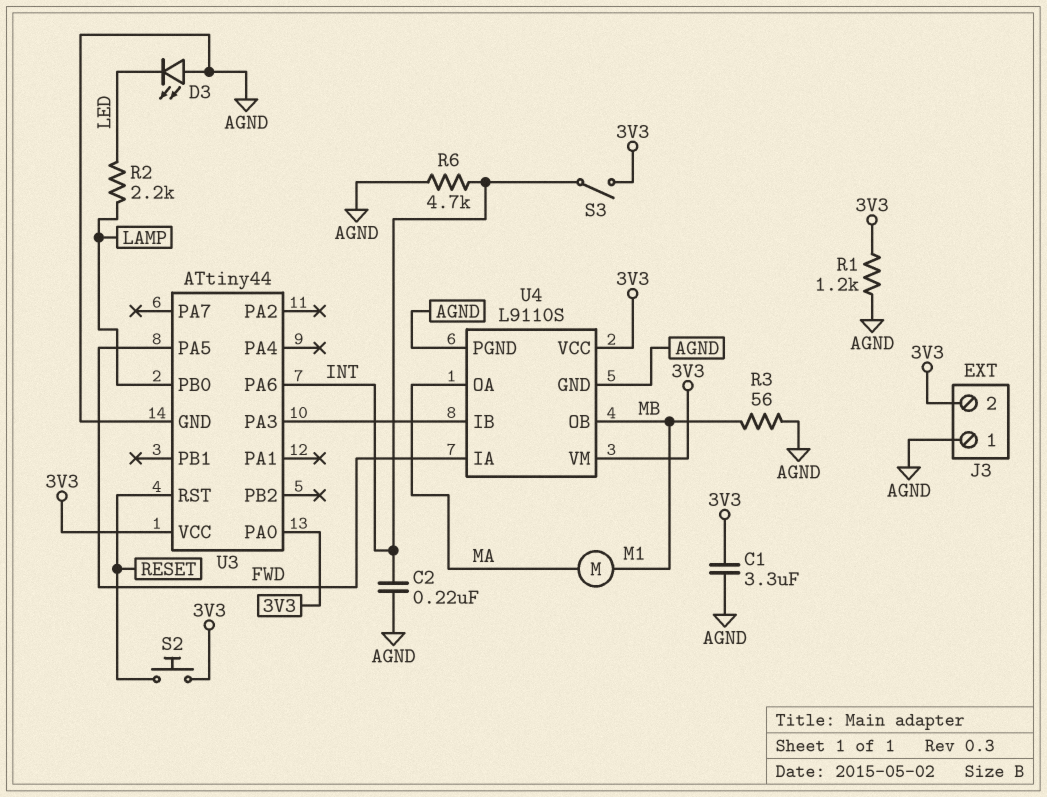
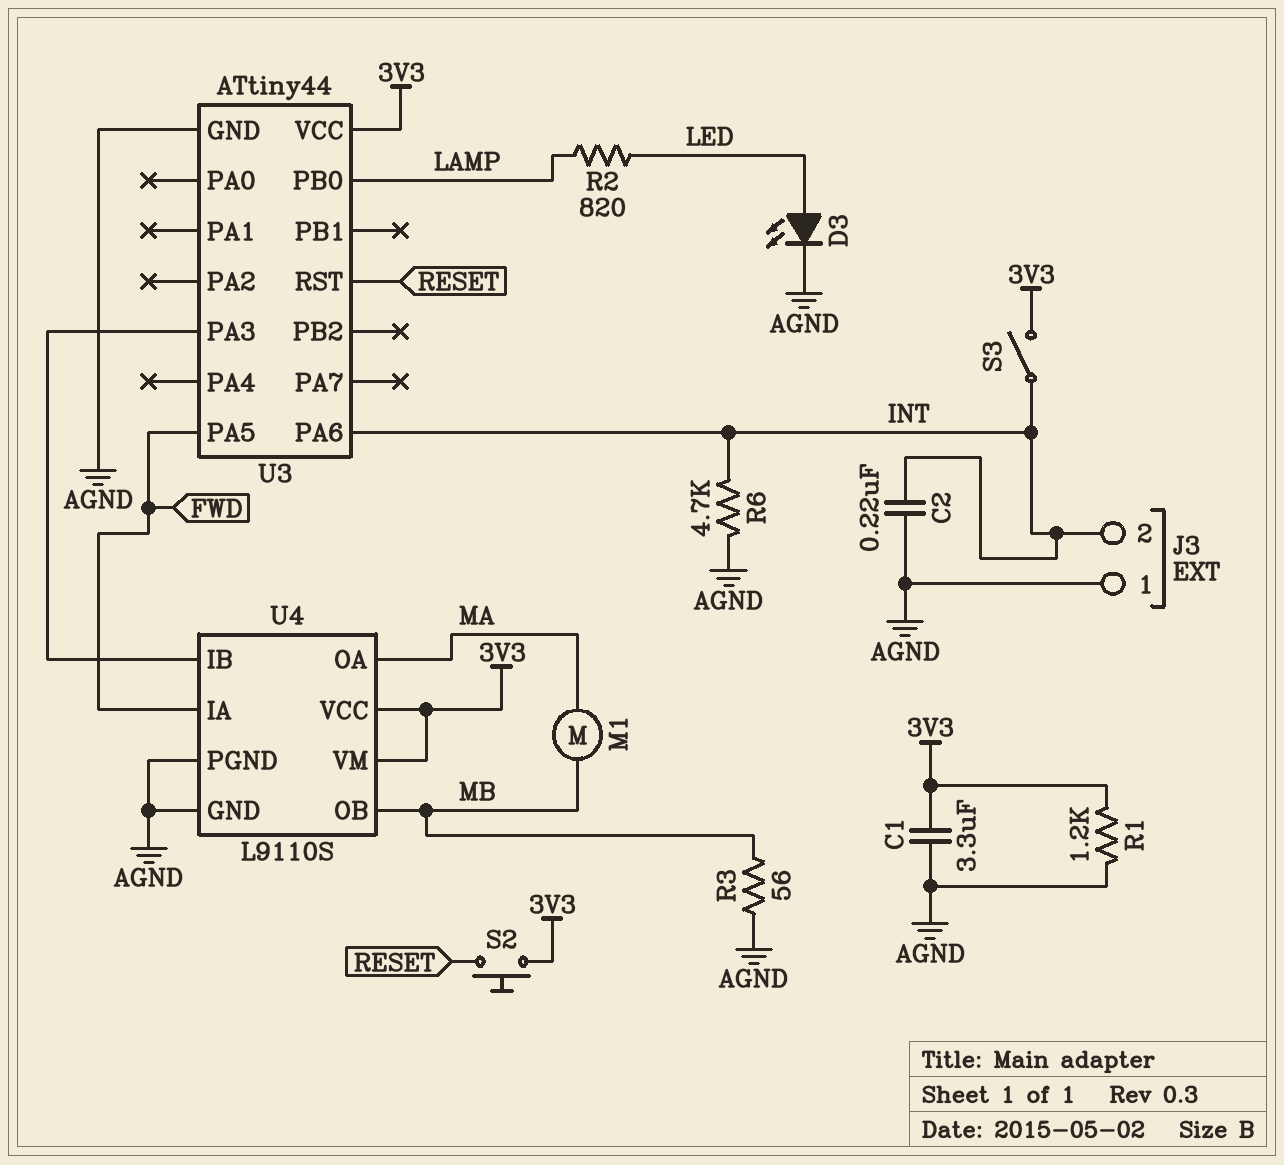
D3: LED (A AGND, K LED) -> LED (A LED, K AGND)
J3 pin 2: 3V3 -> INT
R2: 2.2k (LAMP, LED) -> 820 (LAMP, LED)
U3 pin PA0: 3V3 -> none

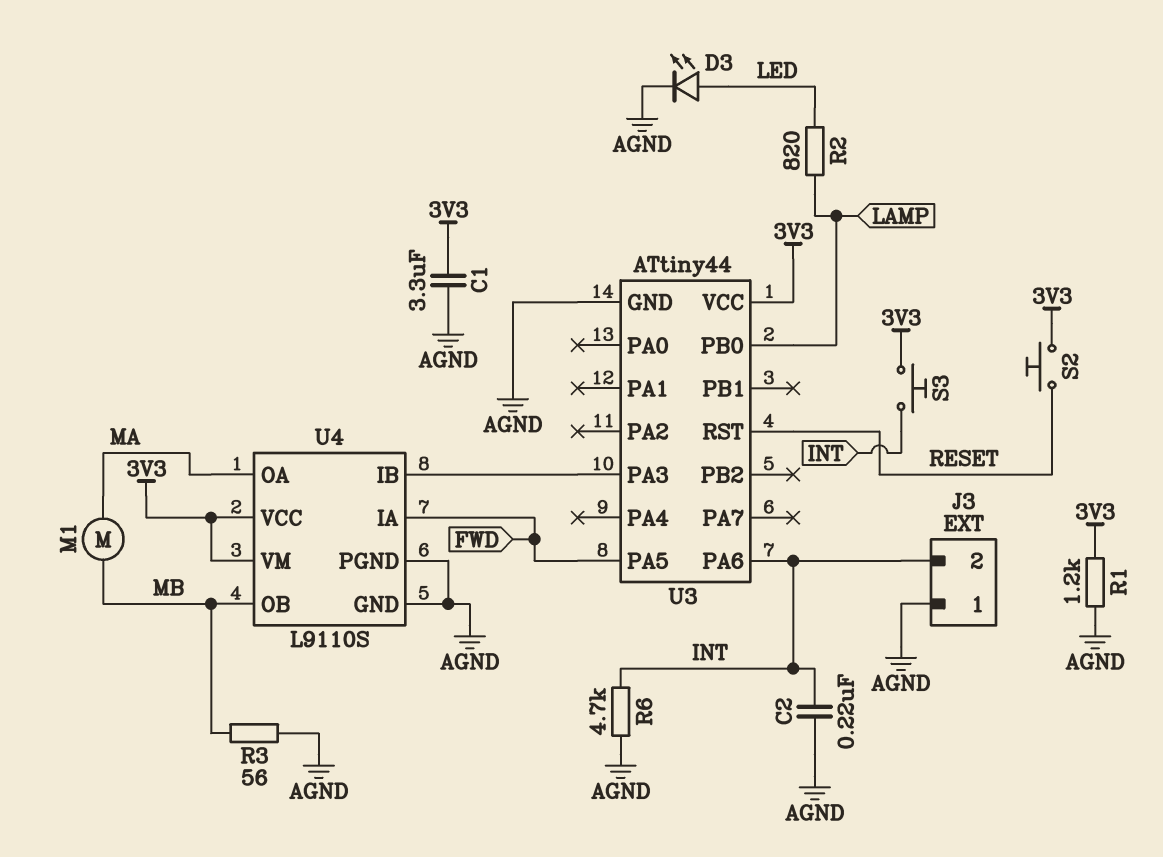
S3: switch (3V3, INT) -> button (3V3, INT)

